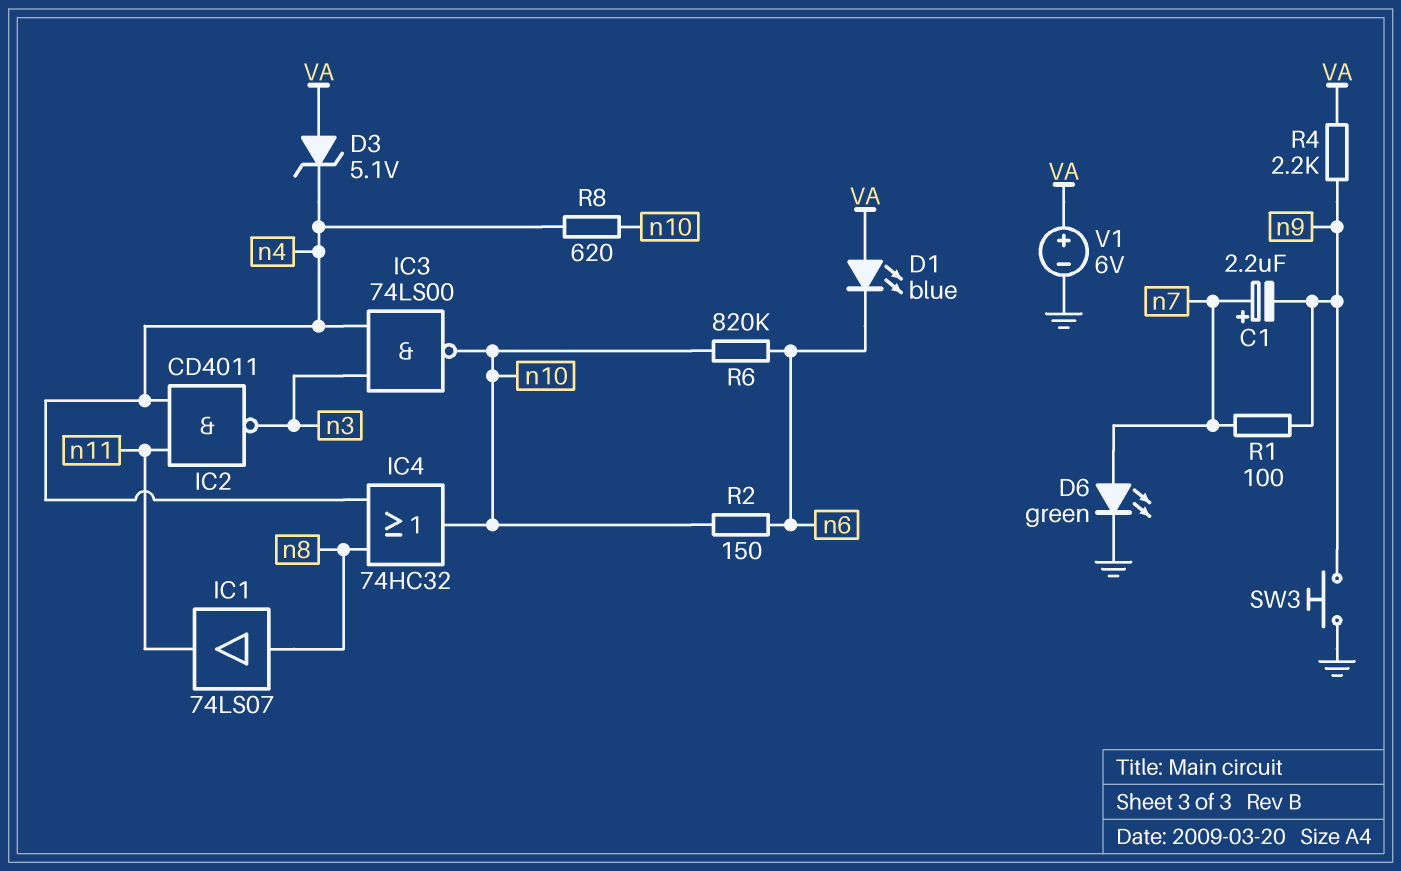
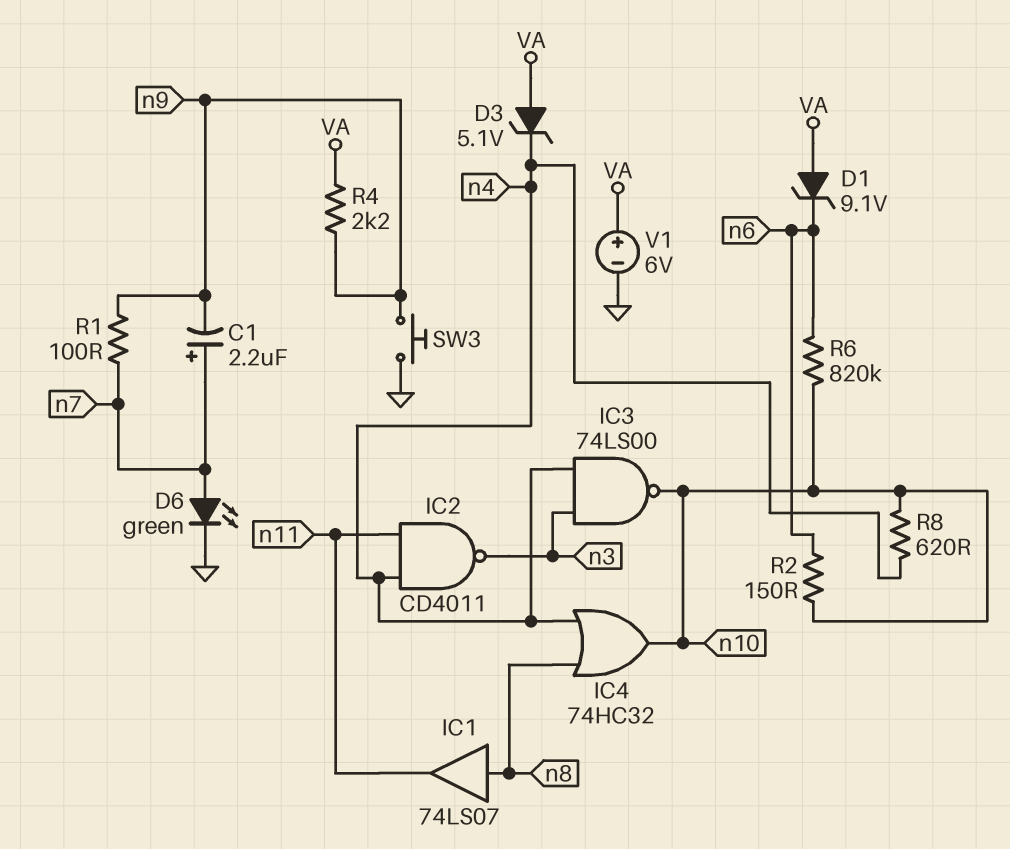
D1: LED blue (A VA, K n6) -> zener 9.1V (A VA, K n6)

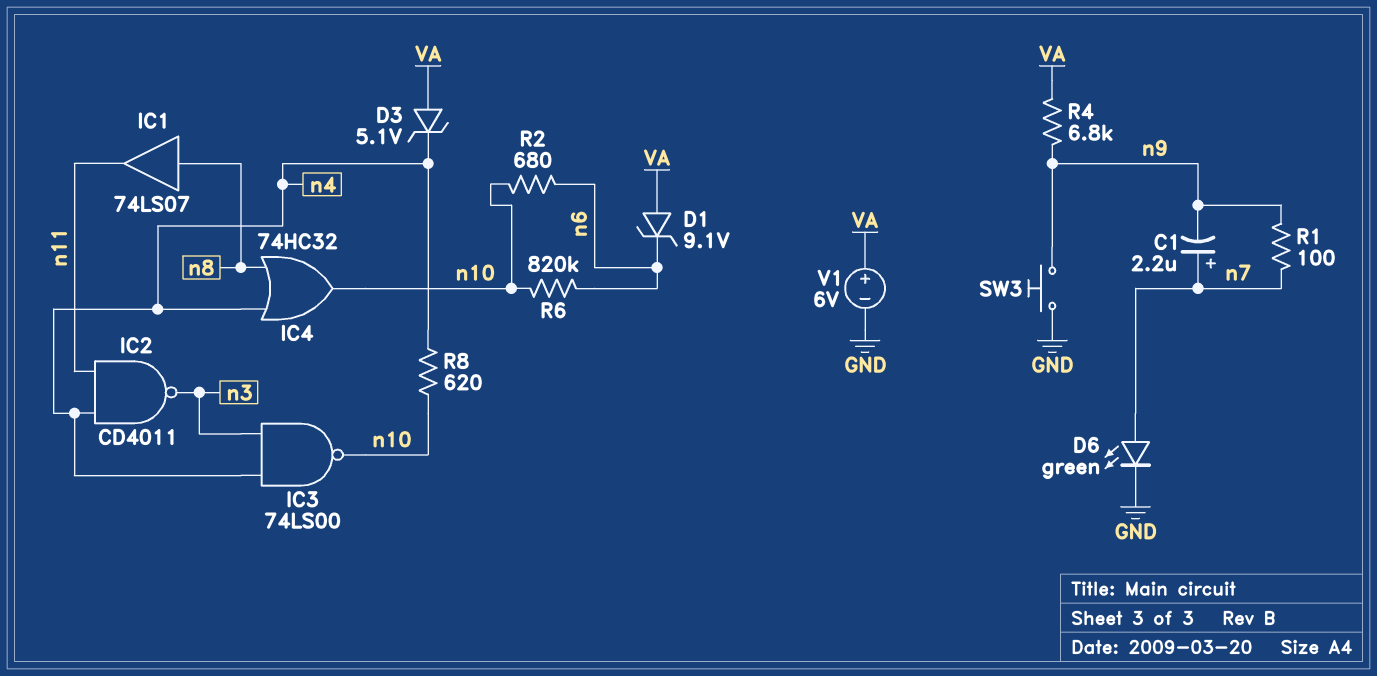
R2: 150 (n6, n10) -> 680 (n6, n10)
R4: 2.2k (VA, n9) -> 6.8k (VA, n9)

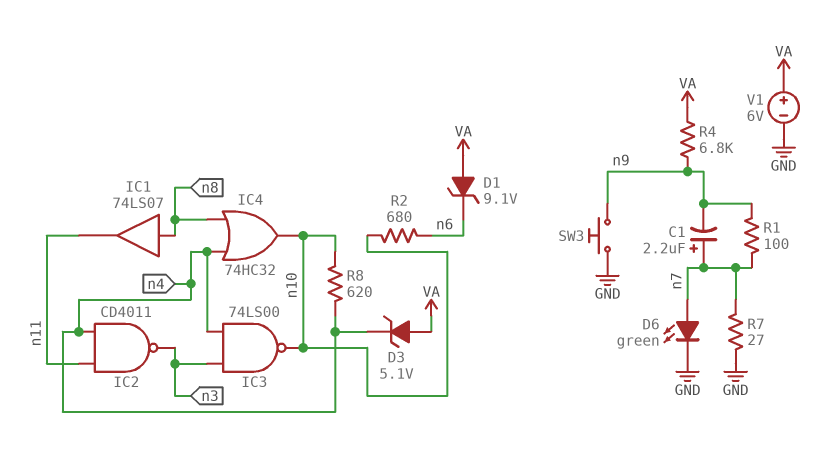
R6: 820k (n6, n10) -> none
R7: none -> 27 (GND, n7)

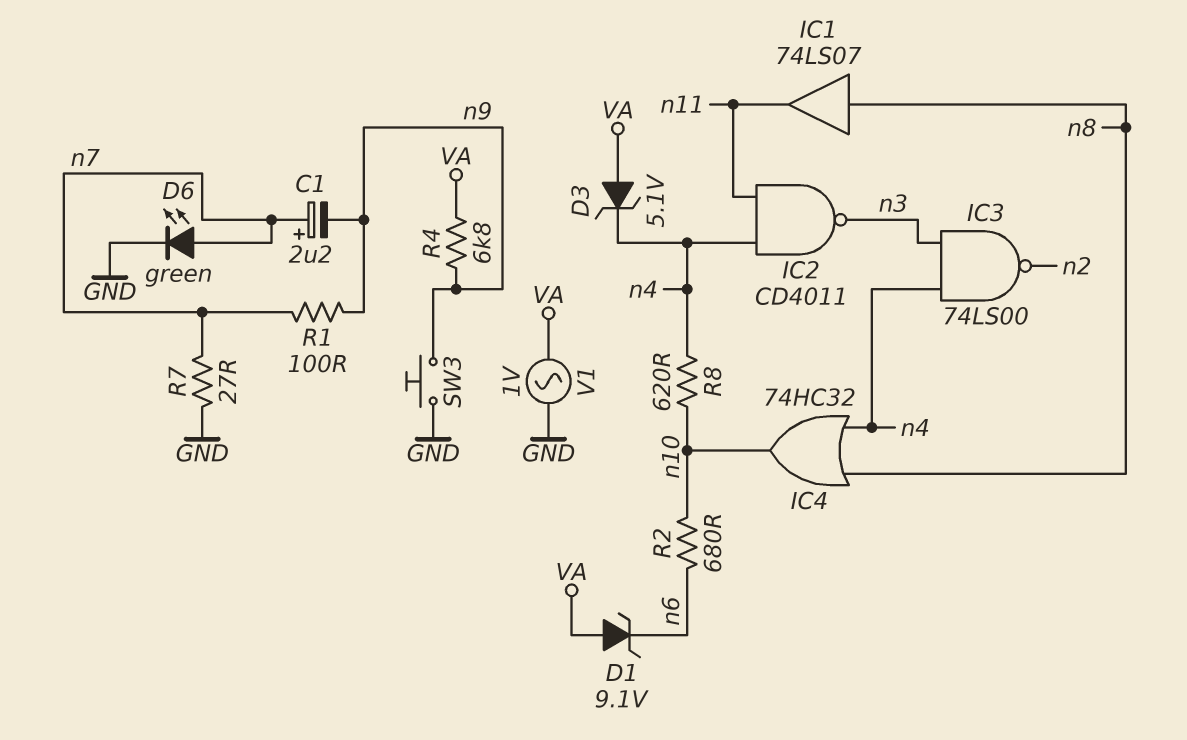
IC3: NAND 74LS00 (in n3, in n4, out n10) -> NAND 74LS00 (in n3, in n4, out n2)
V1: 6V (plus VA, minus GND) -> AC 1V (GND, VA)

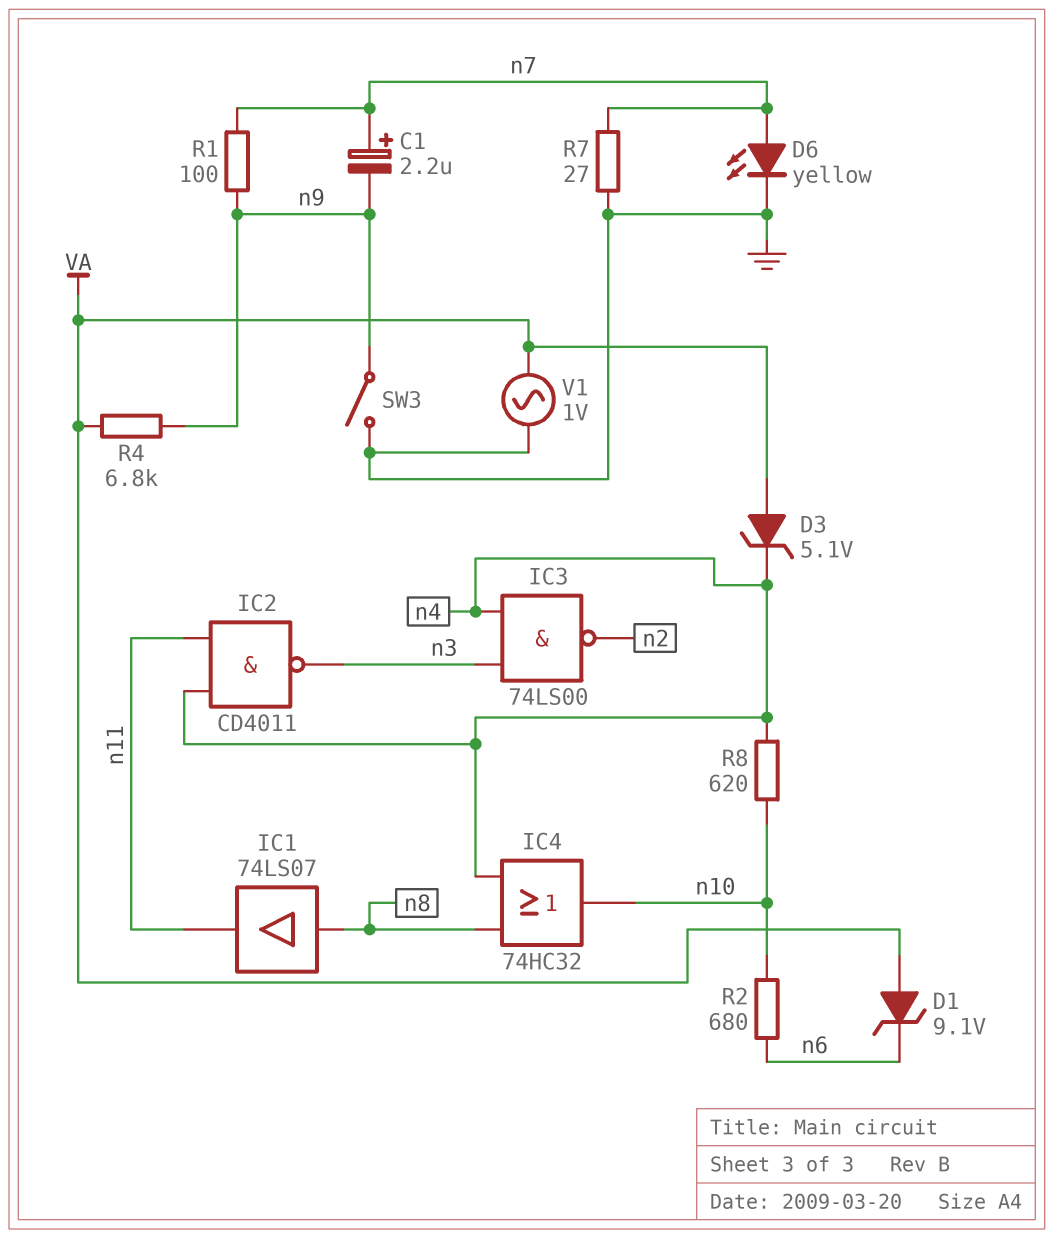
D6: LED green (A n7, K GND) -> LED yellow (A n7, K GND)
SW3: button (GND, n9) -> switch (GND, n9)

